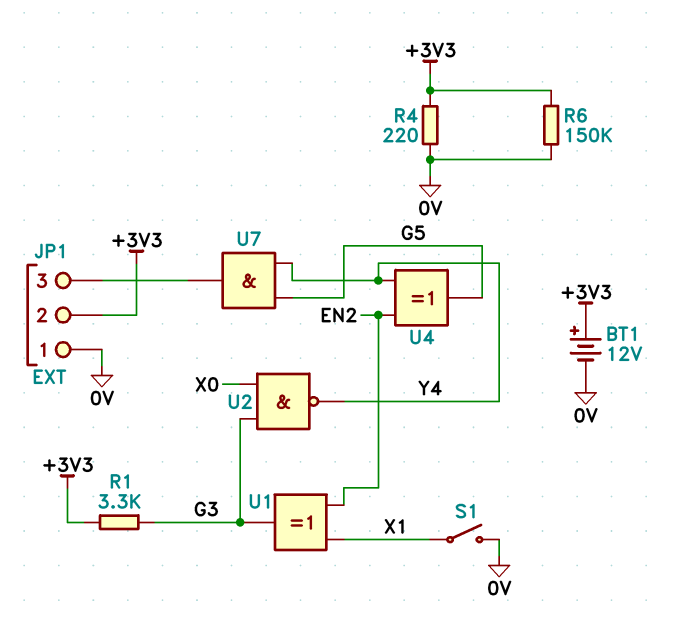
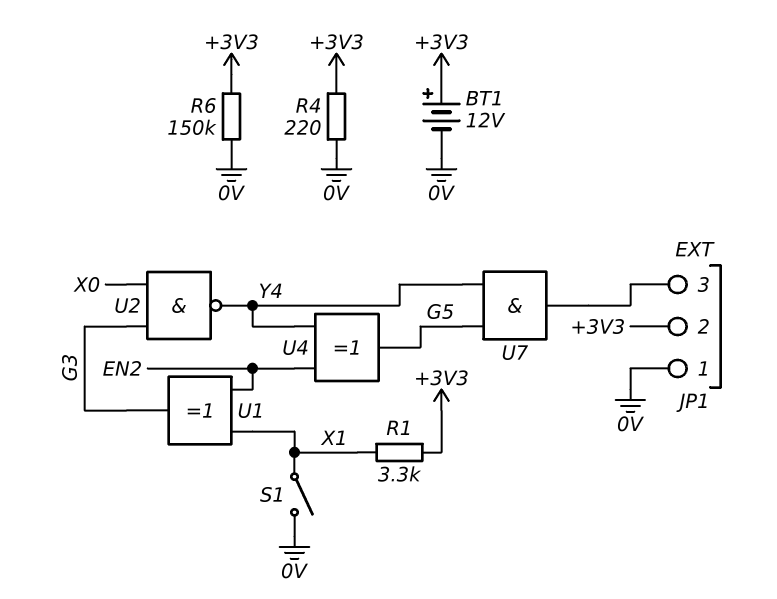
R1: 3.3k (+3V3, G3) -> 3.3k (+3V3, X1)

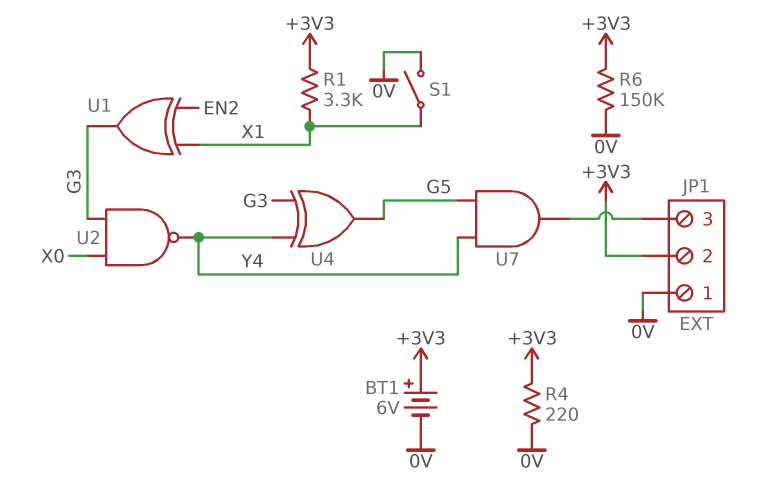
BT1: 12V (plus +3V3, minus 0V) -> 6V (plus +3V3, minus 0V)
U4: XOR (in EN2, in Y4, out G5) -> XOR (in G3, in Y4, out G5)

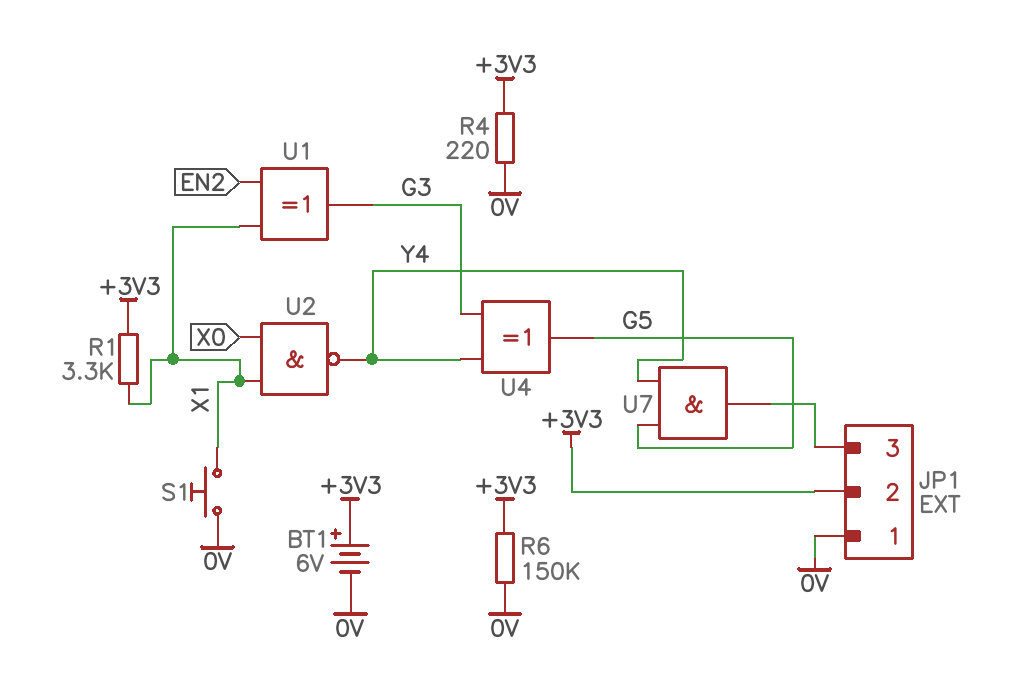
S1: switch (0V, X1) -> button (0V, X1)
U2: NAND (in G3, in X0, out Y4) -> NAND (in X0, in X1, out Y4)

